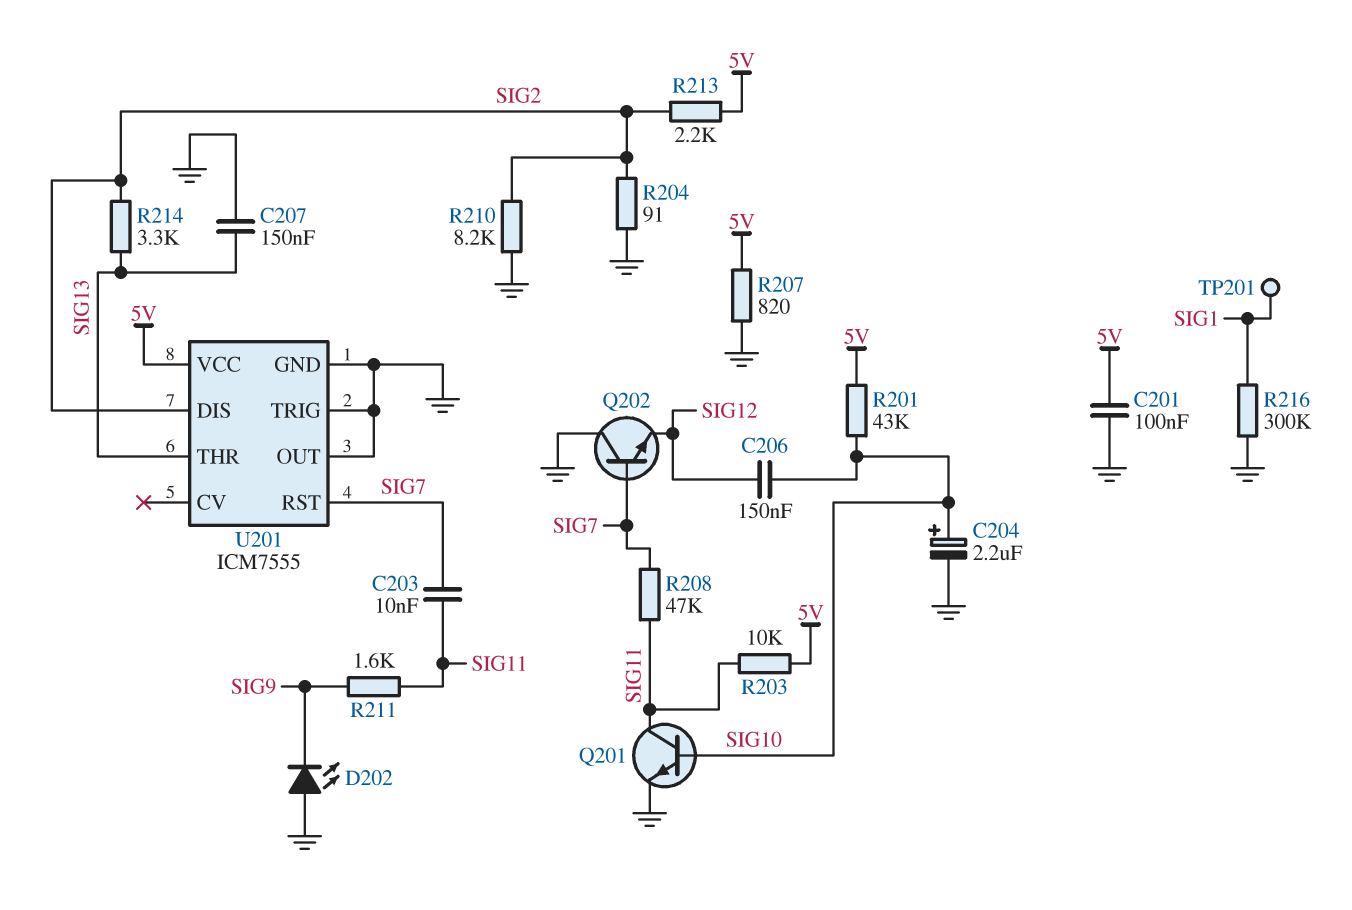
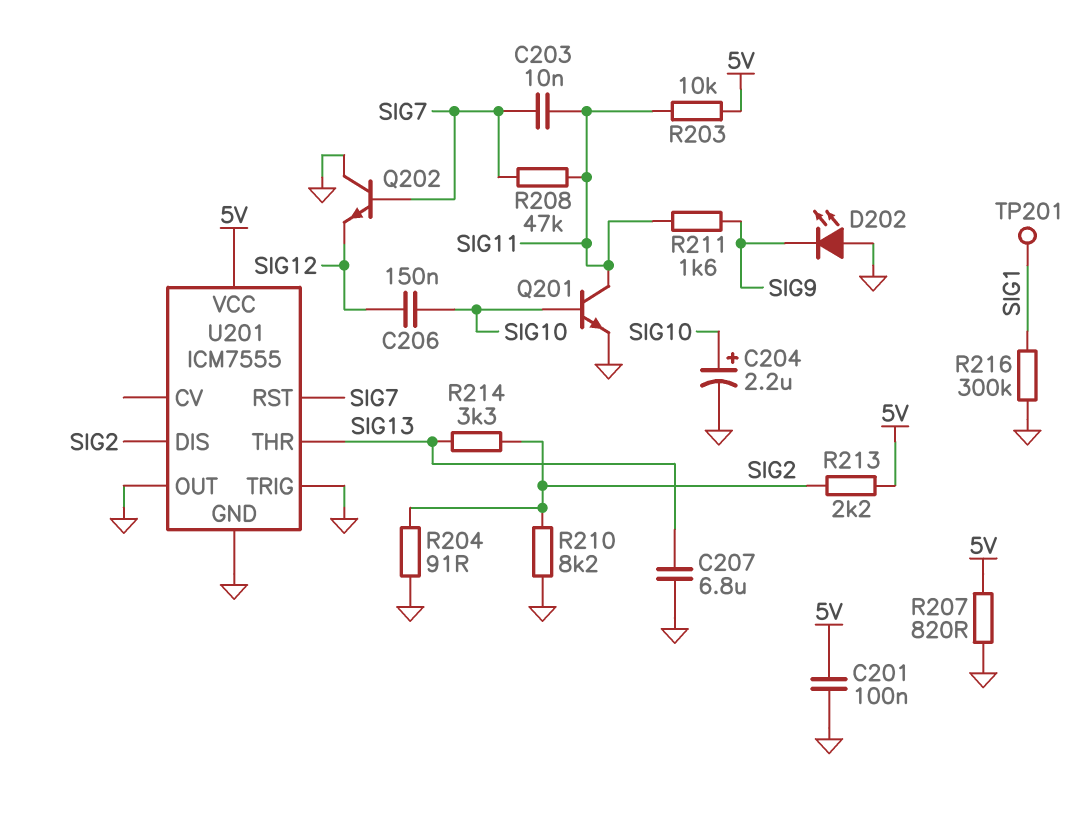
C207: 150nF (GND, SIG13) -> 6.8uF (GND, SIG13)
R201: 43k (5V, SIG10) -> none

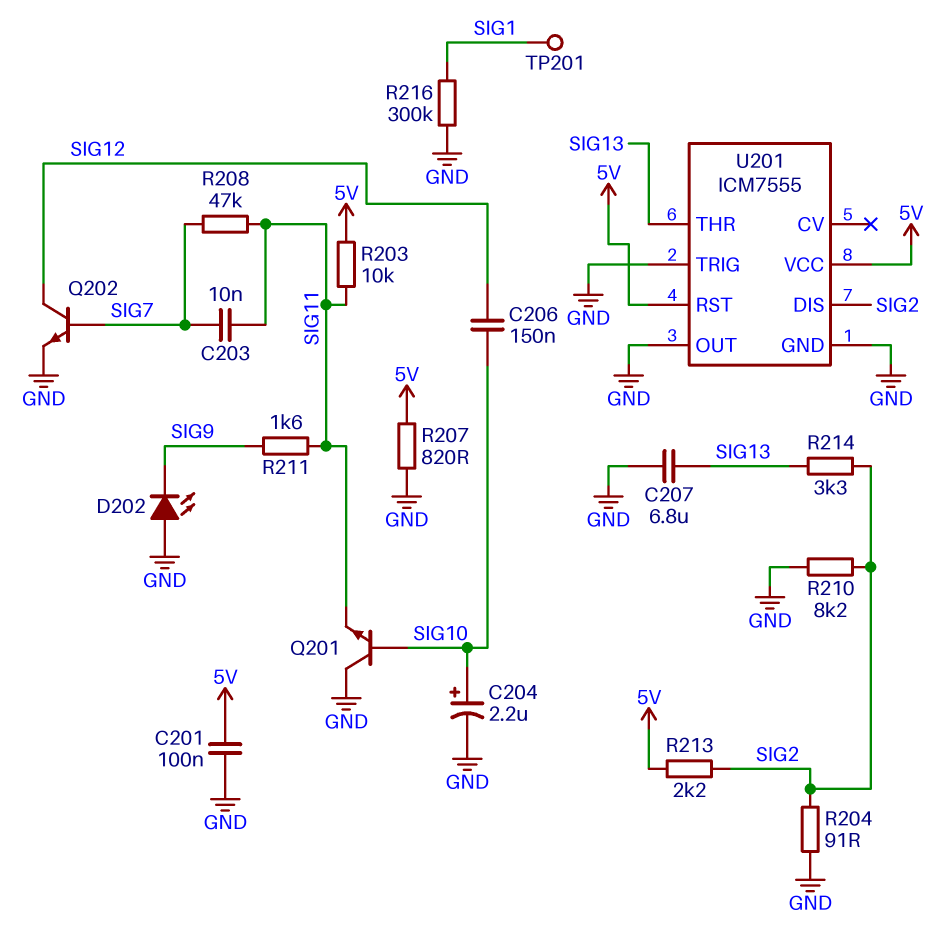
Q201: NPN (B SIG10, C SIG11, E GND) -> NPN (B SIG10, C GND, E SIG11)
Q202: NPN (B SIG7, C GND, E SIG12) -> NPN (B SIG7, C SIG12, E GND)
U201 pin RST: SIG7 -> 5V

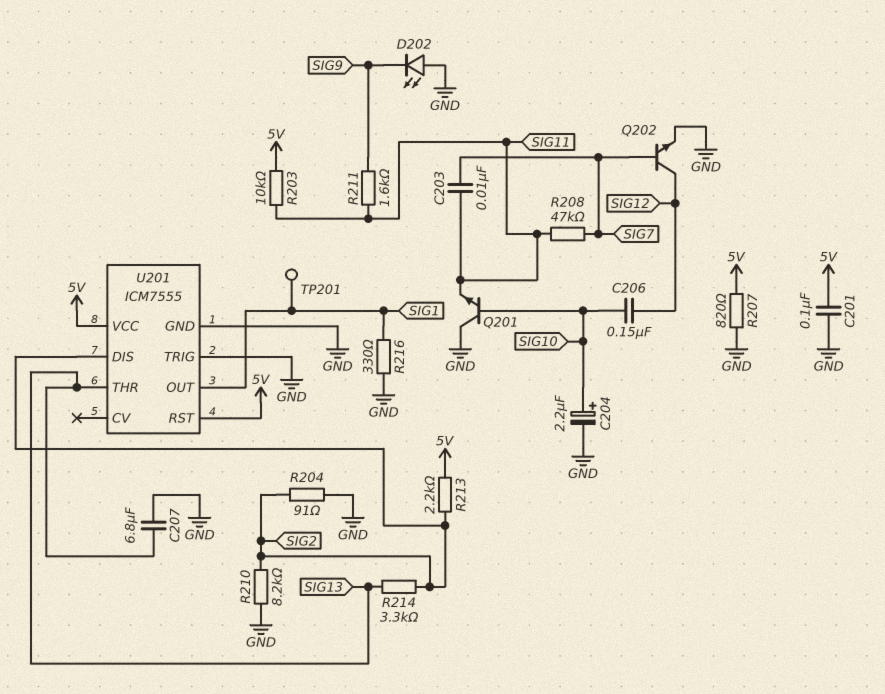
R216: 300k (GND, SIG1) -> 330 (GND, SIG1)
U201 pin OUT: GND -> SIG1

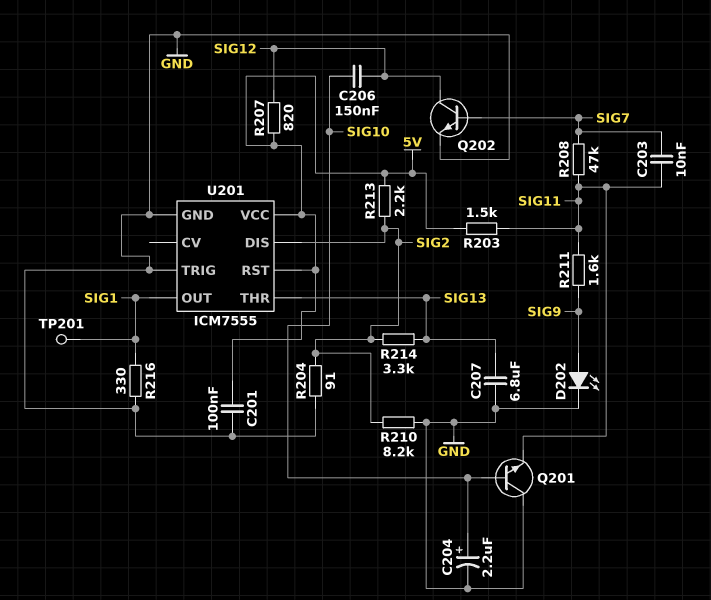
D202: LED (A GND, K SIG9) -> LED (A SIG9, K GND)
R203: 10k (5V, SIG11) -> 1.5k (5V, SIG11)
R207: 820 (5V, GND) -> 820 (5V, SIG12)

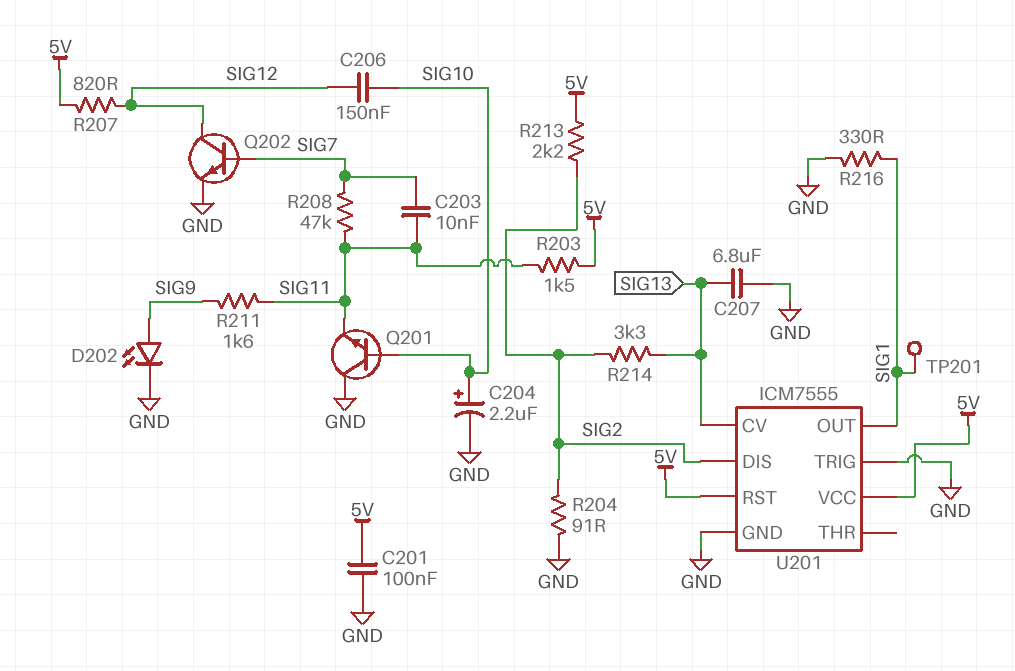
R210: 8.2k (GND, SIG2) -> none
U201 pin CV: none -> SIG13
U201 pin THR: SIG13 -> none

